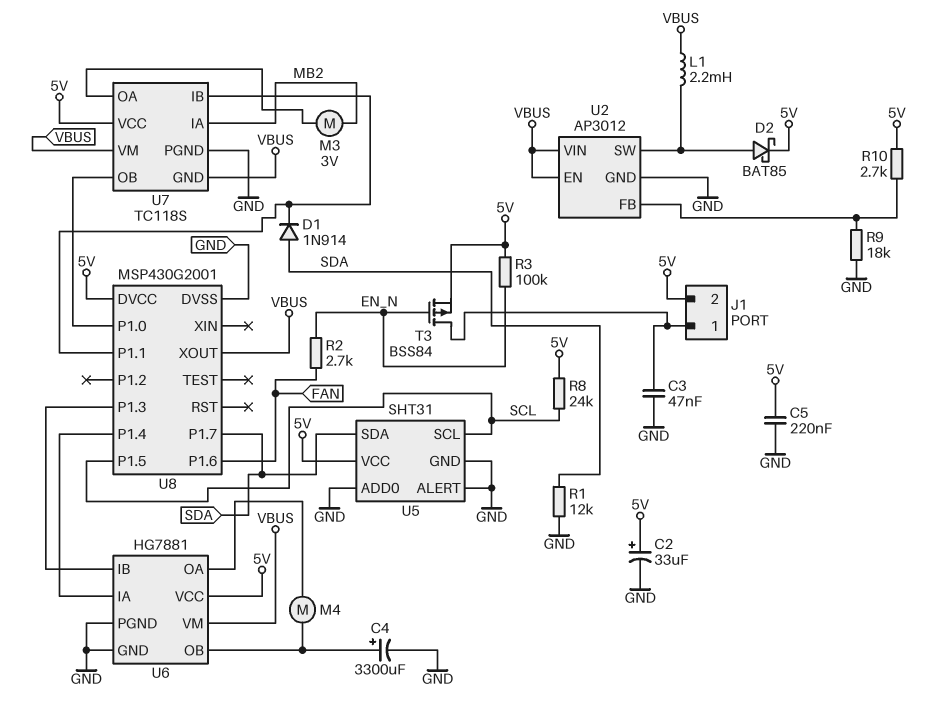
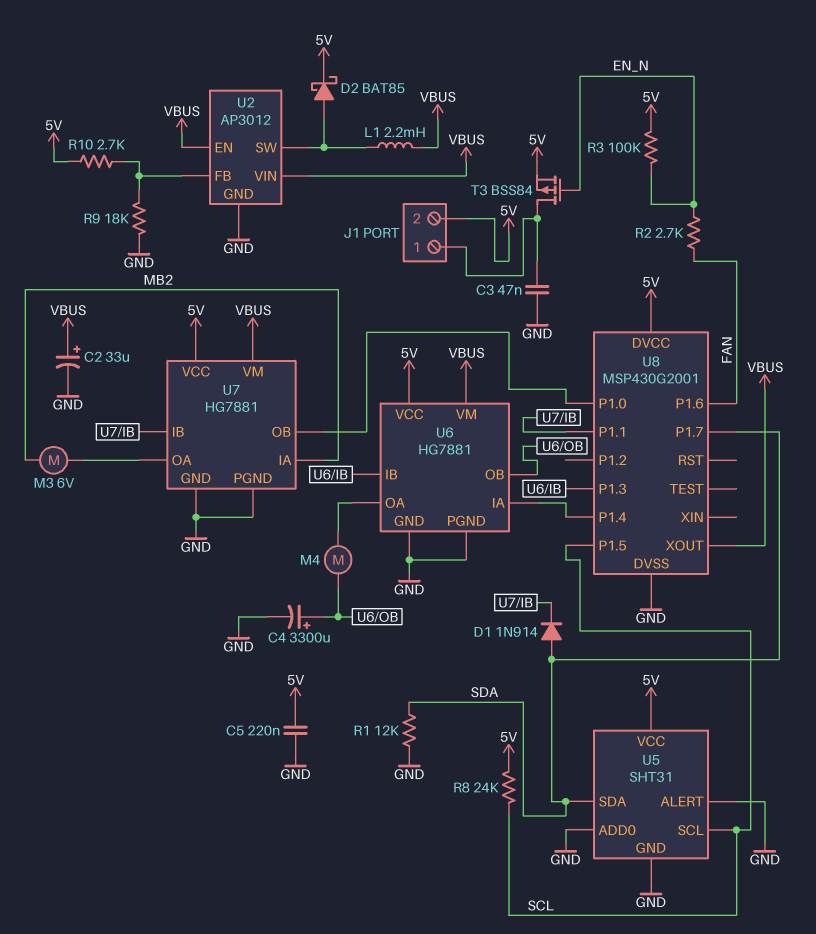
C2: 33uF (plus 5V, minus GND) -> 33uF (plus VBUS, minus GND)
M3: motor 3V (MB2, U7/OA) -> motor 6V (MB2, U7/OA)
U7: TC118S -> HG7881
U7 pin GND: VBUS -> GND

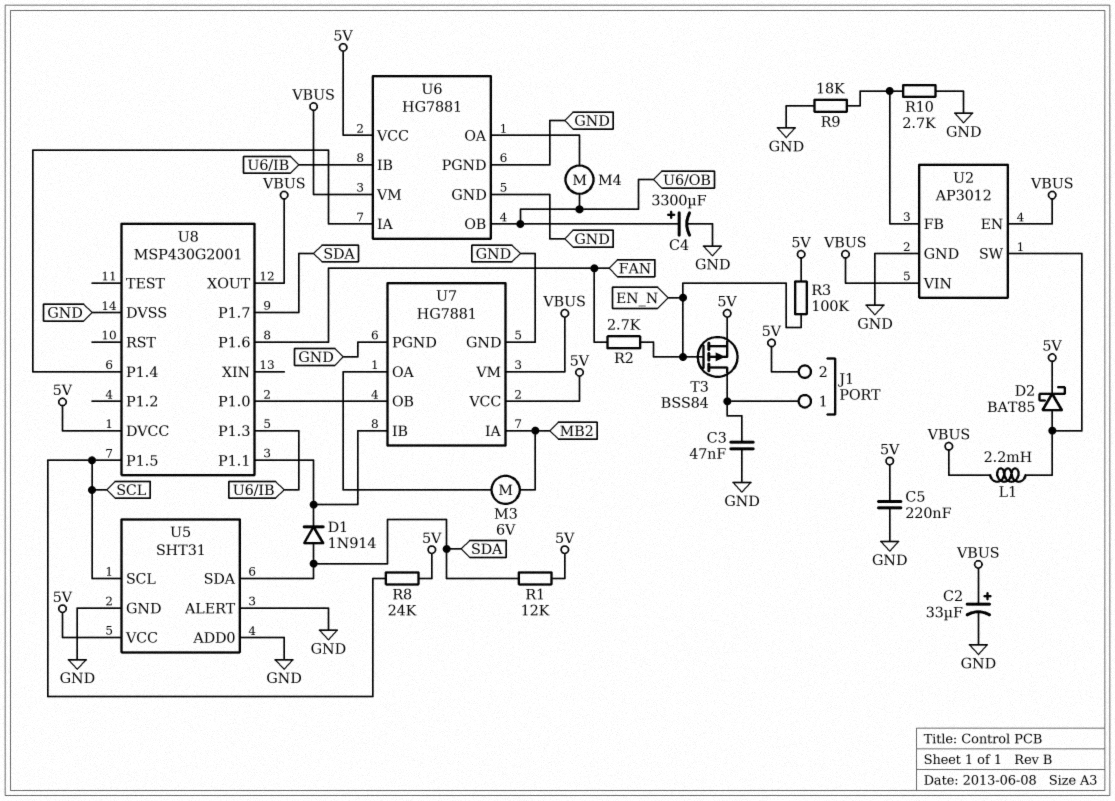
R1: 12k (GND, SDA) -> 12k (5V, SDA)
R10: 2.7k (5V, U2/FB) -> 2.7k (GND, U2/FB)

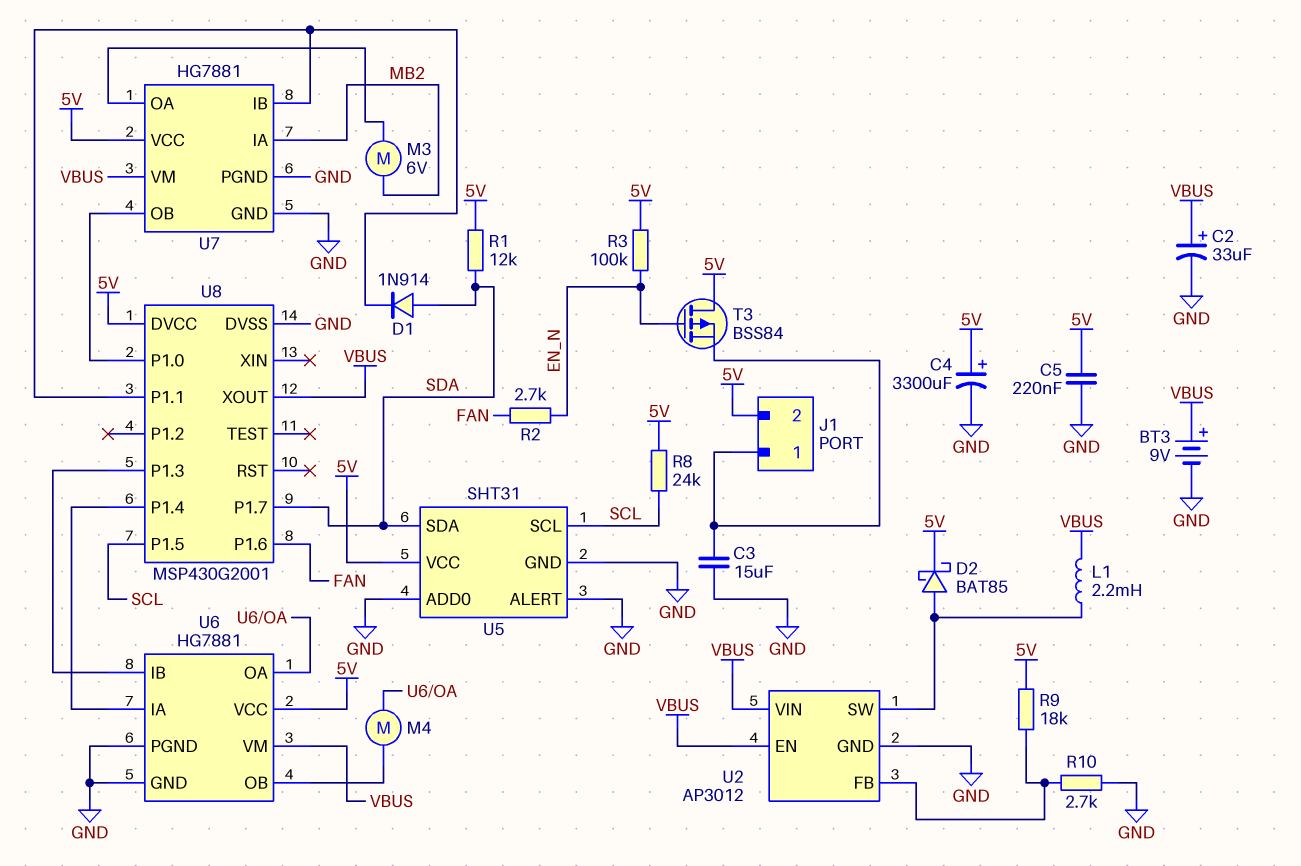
BT3: none -> 9V (plus VBUS, minus GND)
C3: 47nF (GND, J1/1) -> 15uF (GND, J1/1)
C4: 3300uF (plus U6/OB, minus GND) -> 3300uF (plus 5V, minus GND)
R9: 18k (GND, U2/FB) -> 18k (5V, U2/FB)
T3: PMOS BSS84 (G EN_N, D J1/1, S 5V) -> PMOS BSS84 (G EN_N, D 5V, S J1/1)

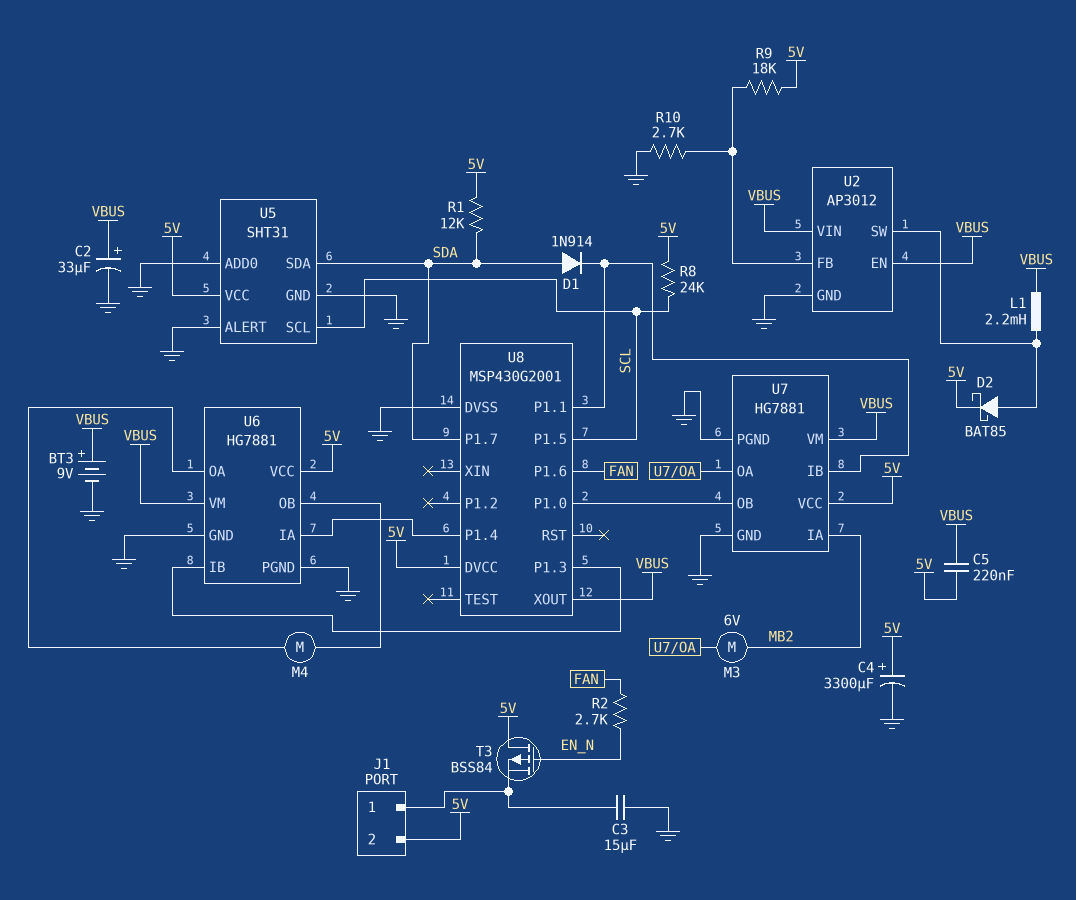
C5: 220nF (5V, GND) -> 220nF (5V, VBUS)
R3: 100k (5V, EN_N) -> none

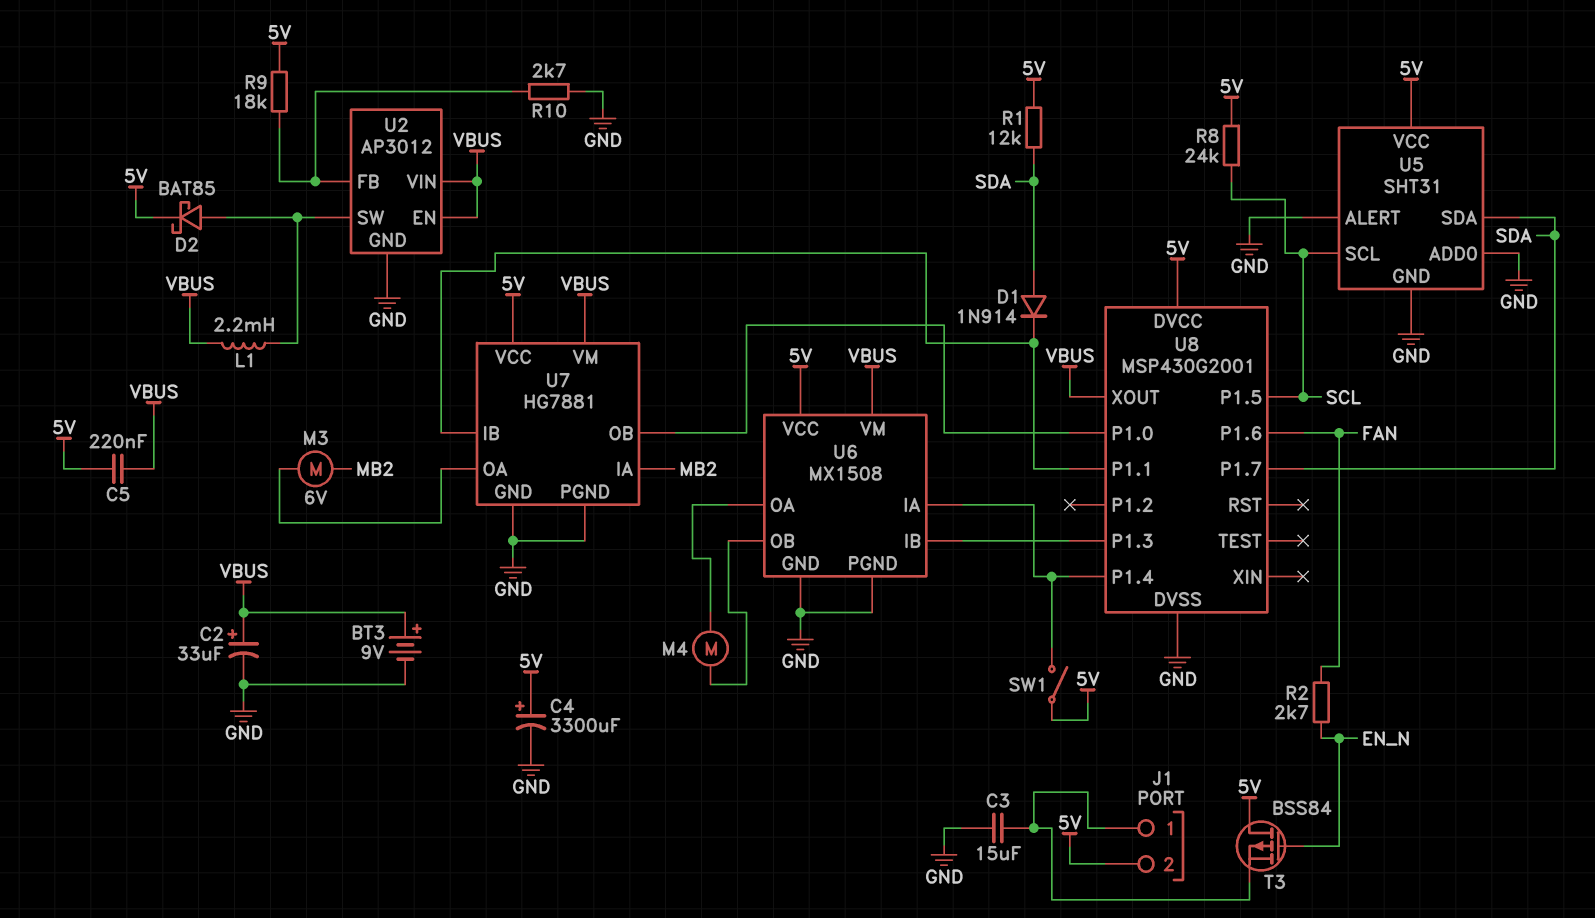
SW1: none -> switch (5V, U6/IA)
U6: HG7881 -> MX1508

